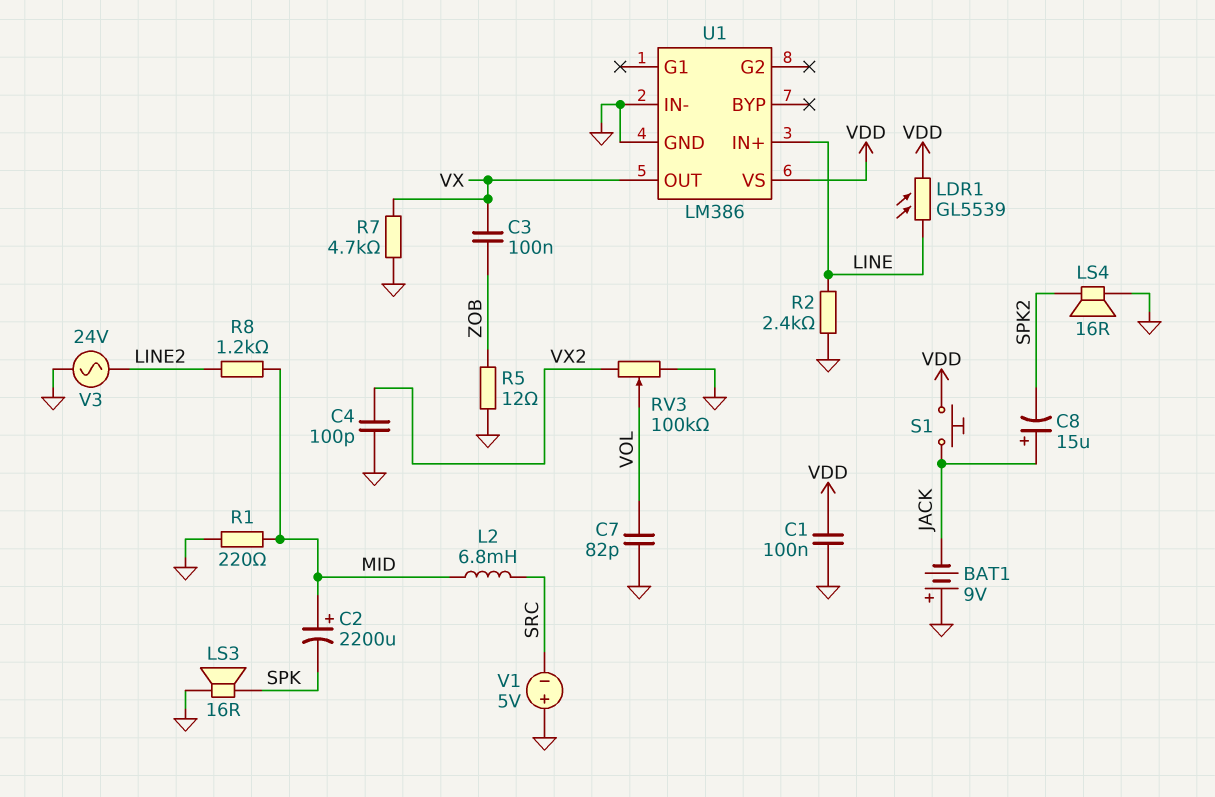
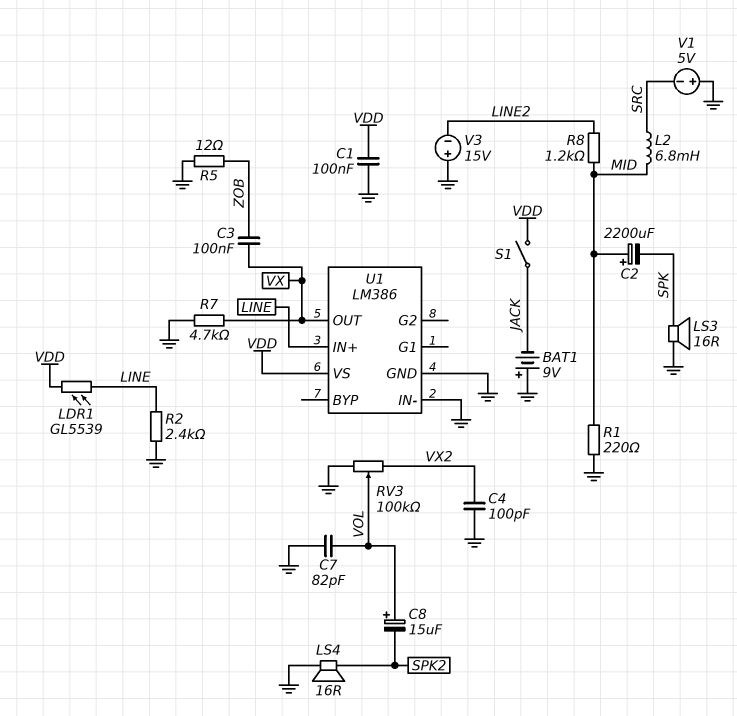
C8: 15uF (plus JACK, minus SPK2) -> 15uF (plus VOL, minus SPK2)
S1: button (JACK, VDD) -> switch (JACK, VDD)
V3: AC 24V (GND, LINE2) -> 15V (plus GND, minus LINE2)

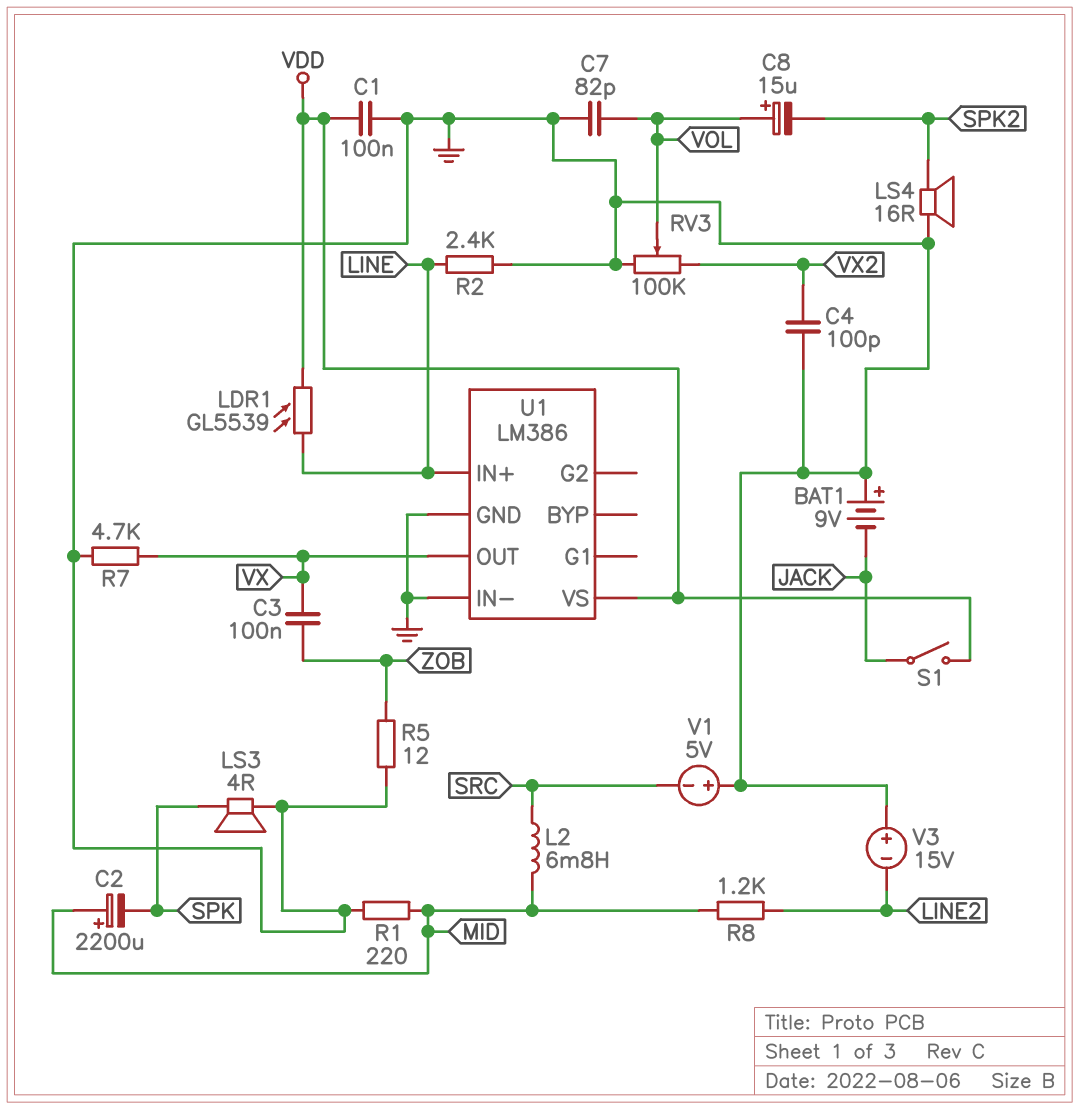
LS3: speaker 16R (GND, SPK) -> speaker 4R (GND, SPK)

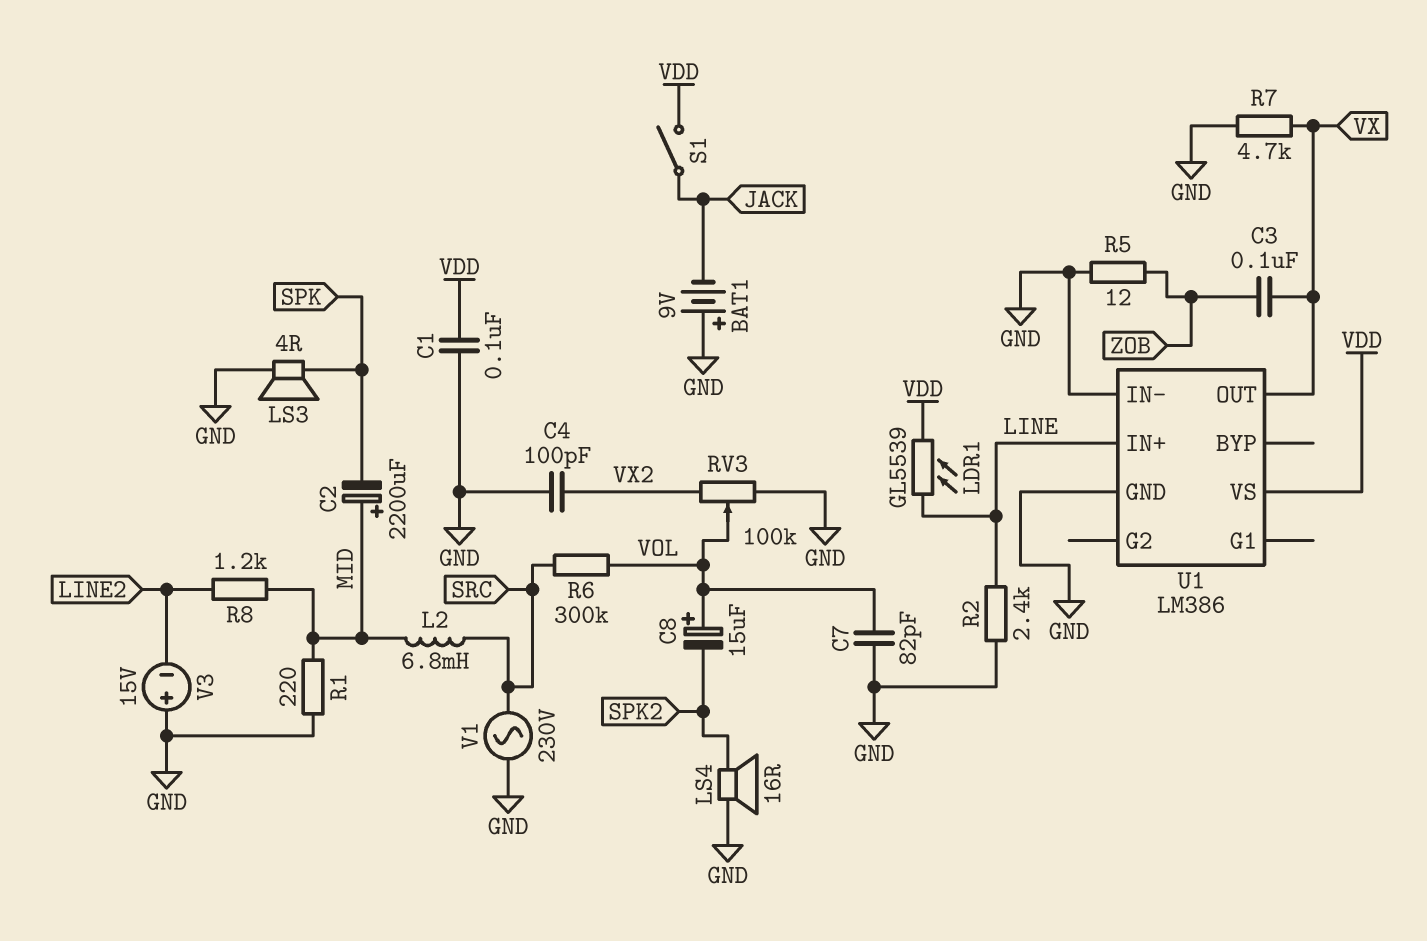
R6: none -> 300k (SRC, VOL)
V1: 5V (plus GND, minus SRC) -> AC 230V (GND, SRC)

